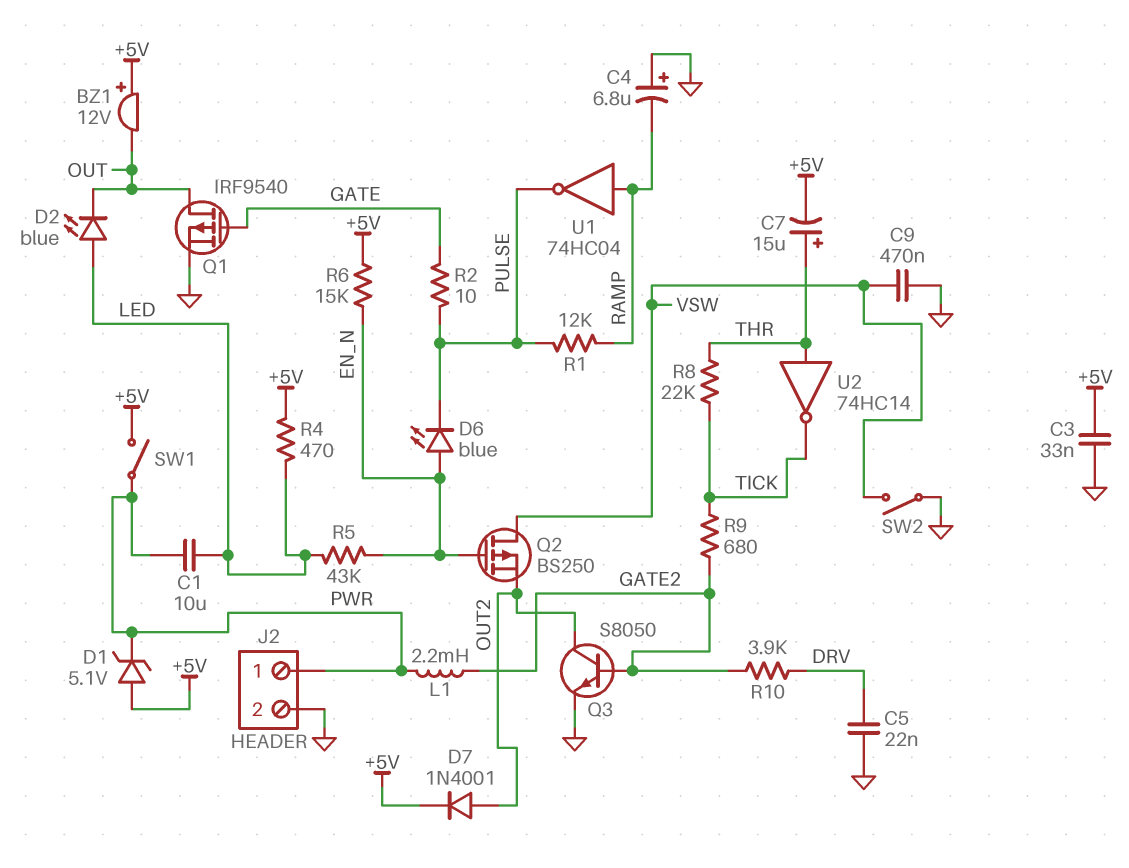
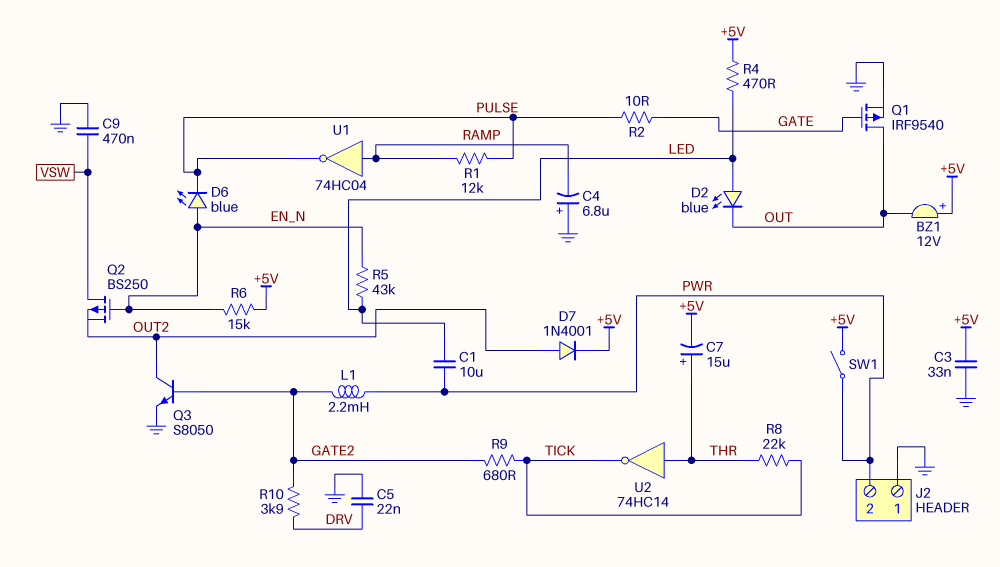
D1: zener 5.1V (A +5V, K PWR) -> none
J2 pin 1: PWR -> GND
J2 pin 2: GND -> PWR
SW2: switch (GND, VSW) -> none

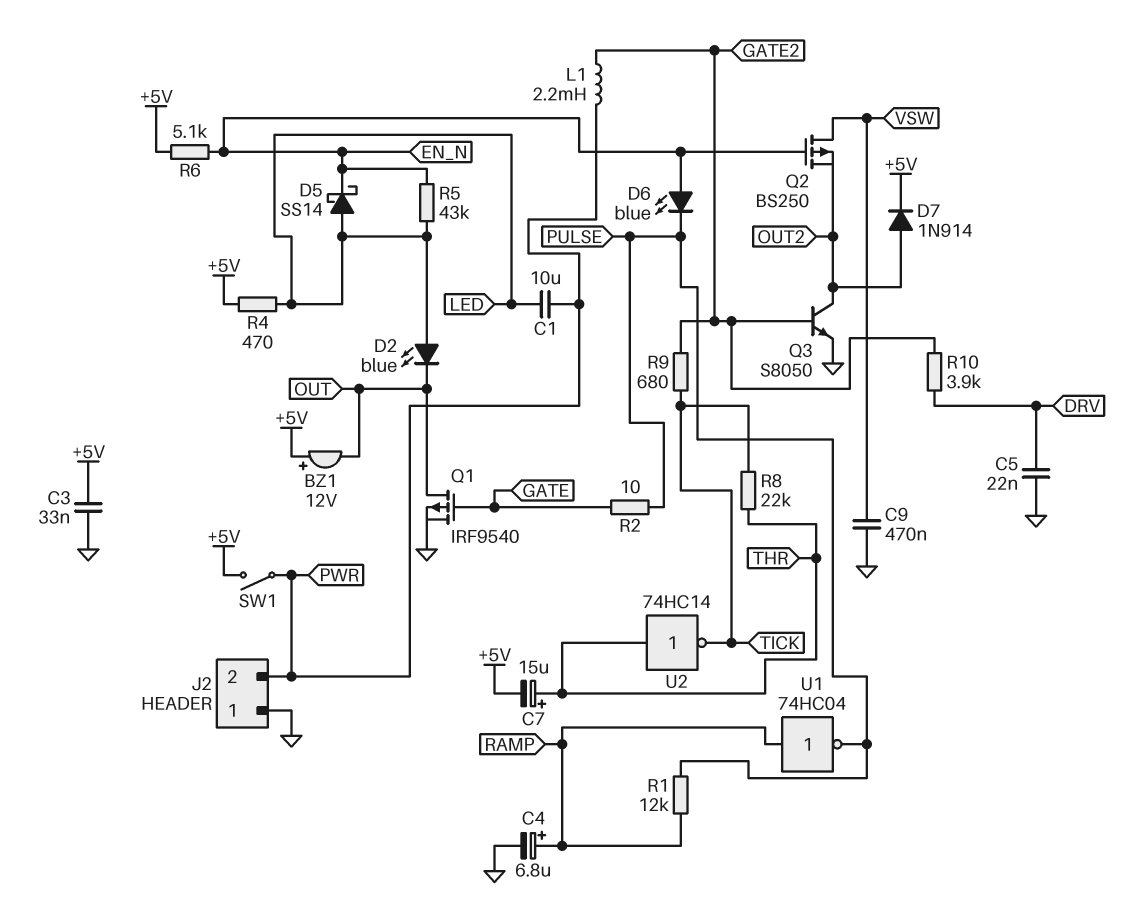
C4: 6.8uF (plus GND, minus RAMP) -> 6.8uF (plus RAMP, minus GND)
D5: none -> schottky SS14 (A LED, K EN_N)
D7: diode 1N4001 (A OUT2, K +5V) -> diode 1N914 (A OUT2, K +5V)
R6: 15k (+5V, EN_N) -> 5.1k (+5V, EN_N)

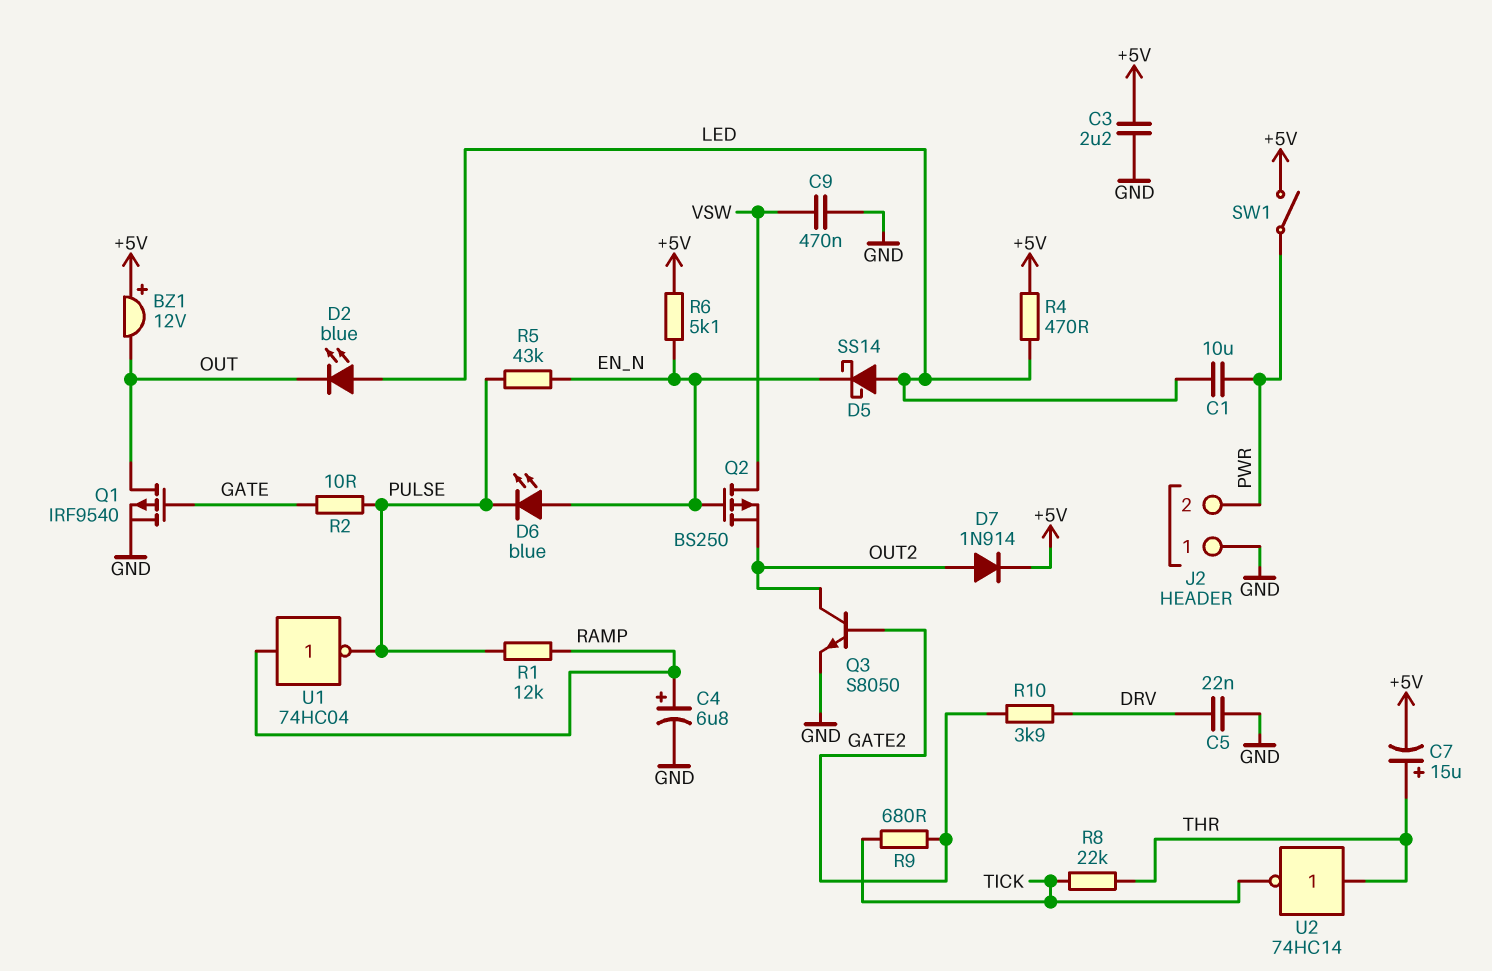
C3: 33nF (+5V, GND) -> 2.2uF (+5V, GND)
L1: 2.2mH (GATE2, PWR) -> none
R5: 43k (EN_N, LED) -> 43k (EN_N, PULSE)

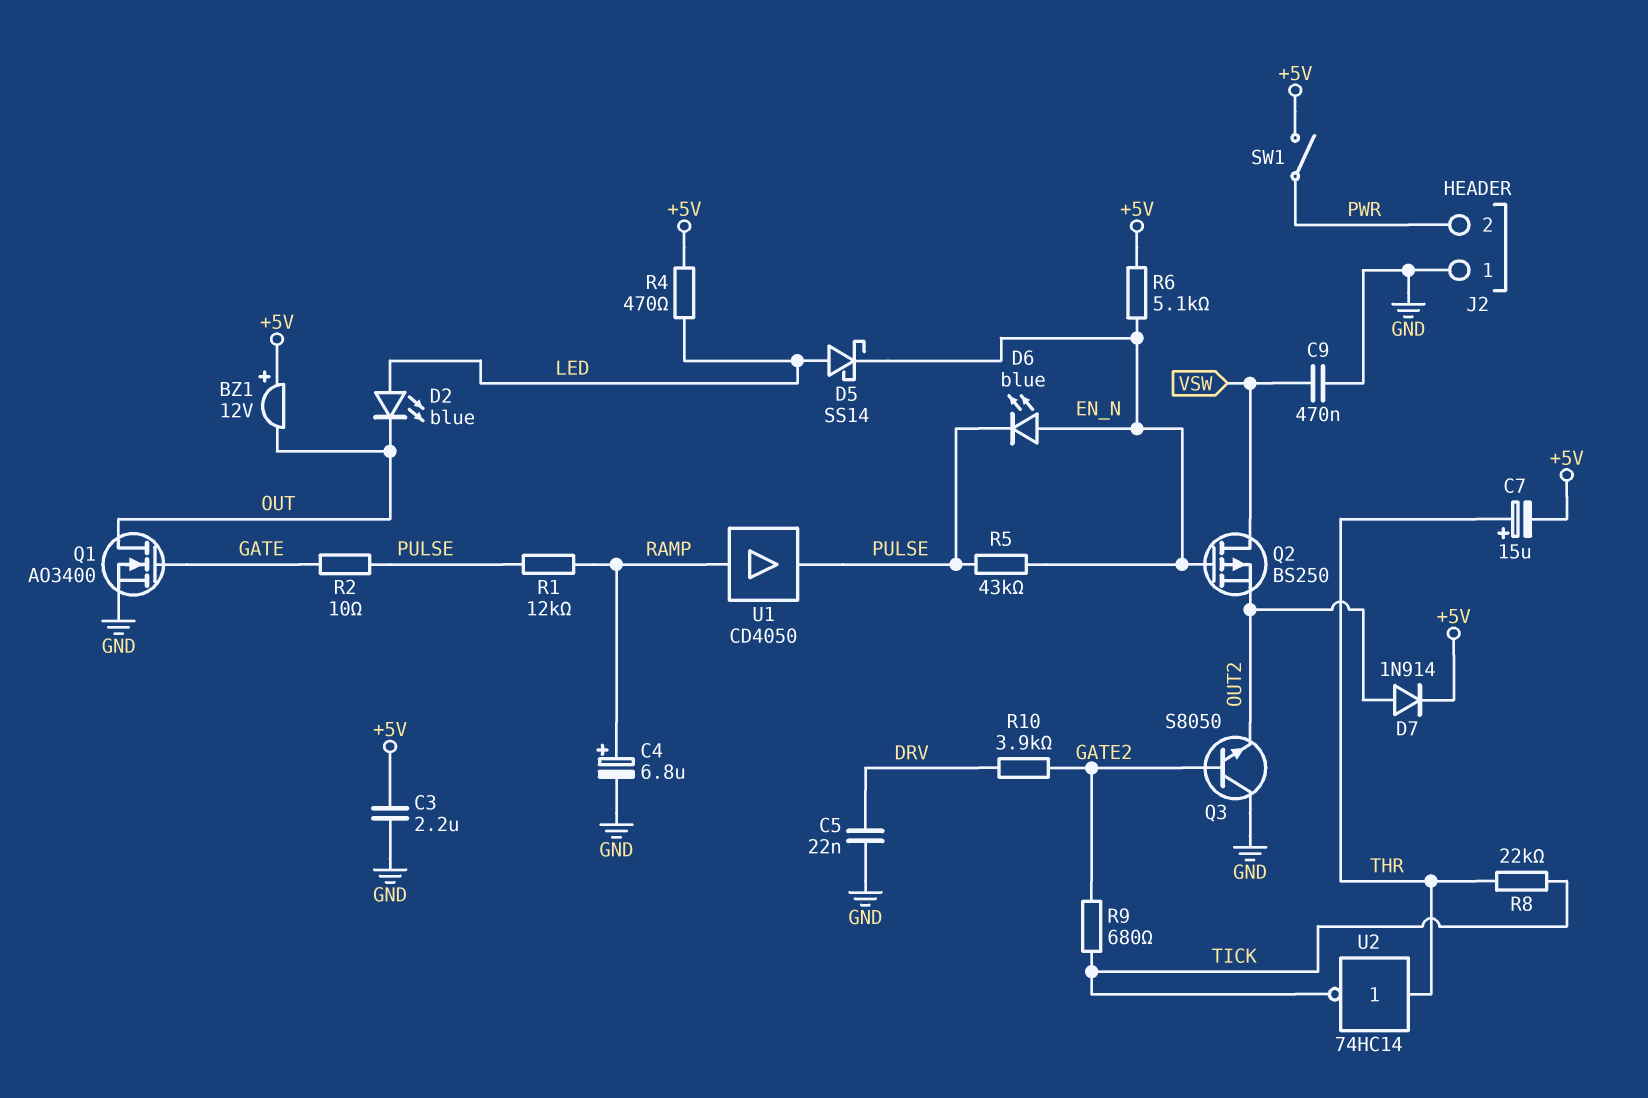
C1: 10uF (LED, PWR) -> none
Q1: PMOS IRF9540 (G GATE, D OUT, S GND) -> NMOS AO3400 (G GATE, D OUT, S GND)
Q3: NPN S8050 (B GATE2, C OUT2, E GND) -> NPN S8050 (B GATE2, C GND, E OUT2)
U1: NOT 74HC04 (in RAMP, out PULSE) -> buffer CD4050 (in RAMP, out PULSE)

